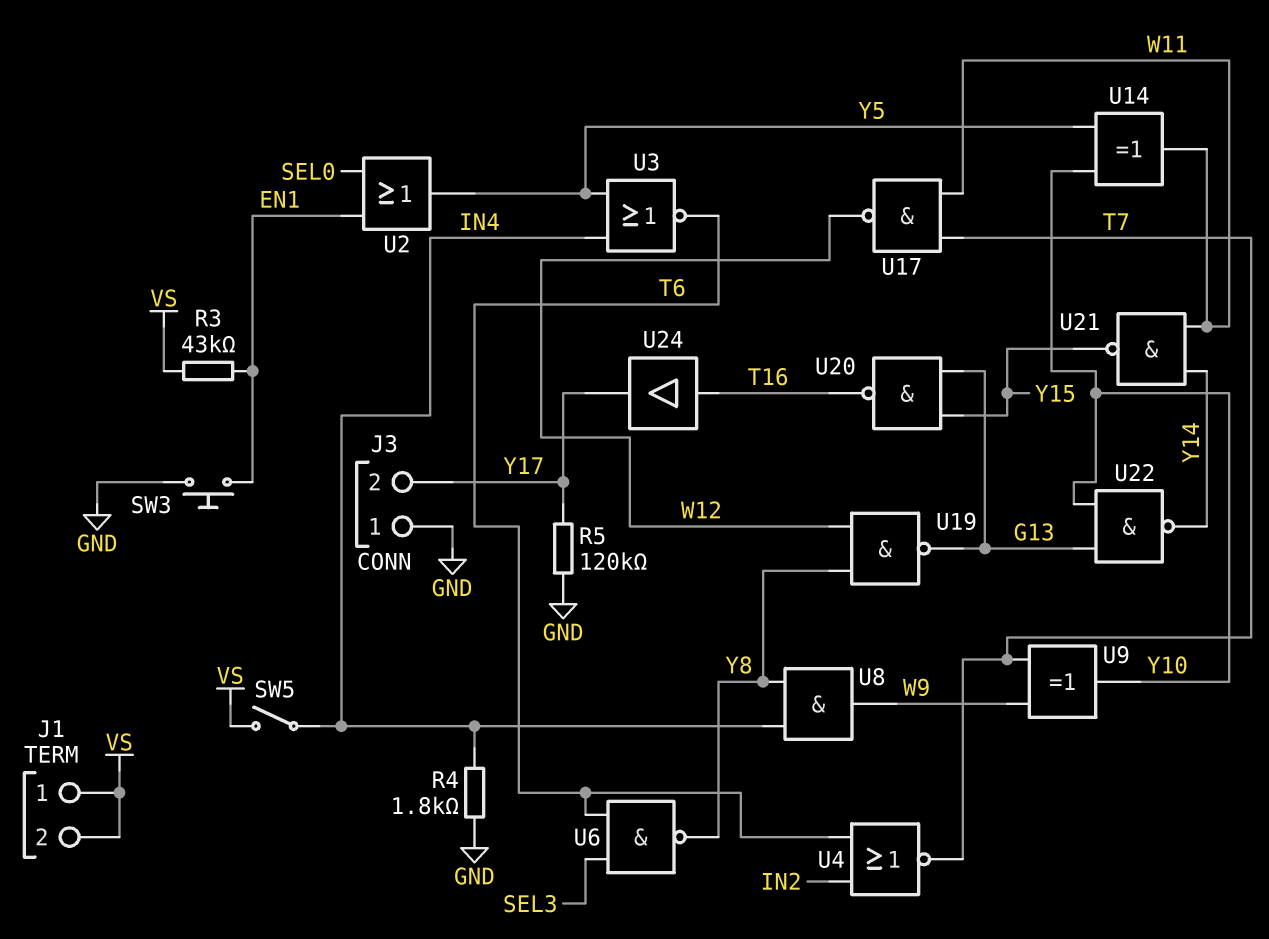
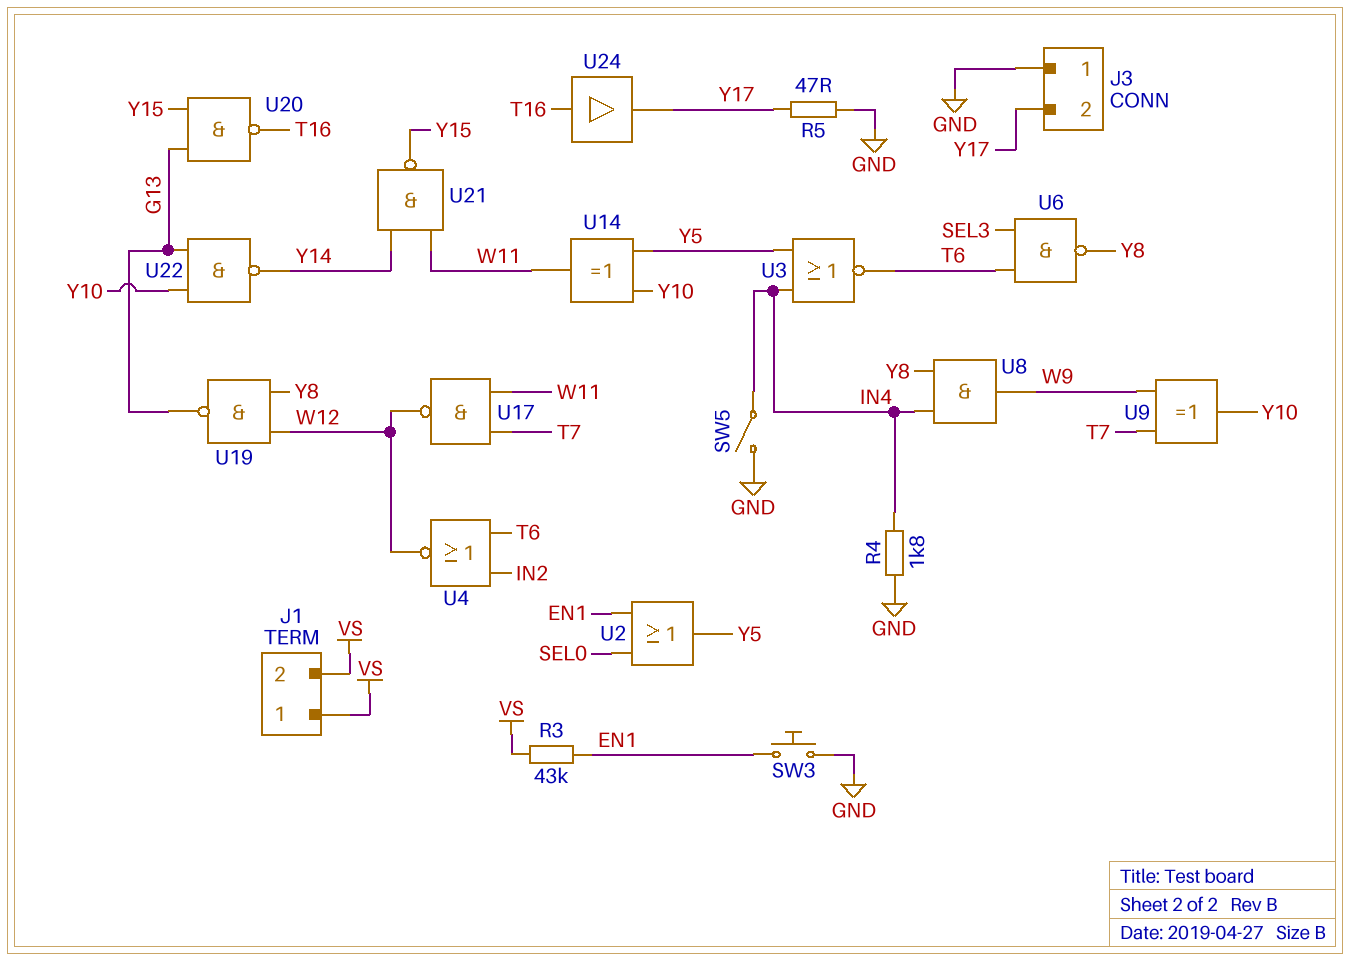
R5: 120k (GND, Y17) -> 47 (GND, Y17)
SW5: switch (IN4, VS) -> switch (GND, IN4)
U4: NOR (in IN2, in T6, out T7) -> NOR (in IN2, in T6, out W12)

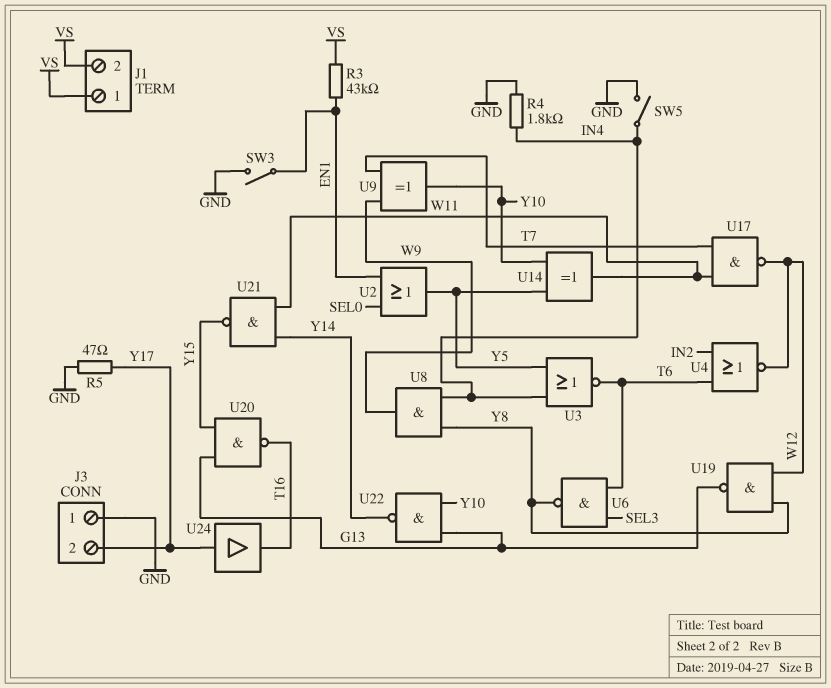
SW3: button (EN1, GND) -> switch (EN1, GND)
U24: buffer (in T16, out Y17) -> buffer (in Y17, out T16)

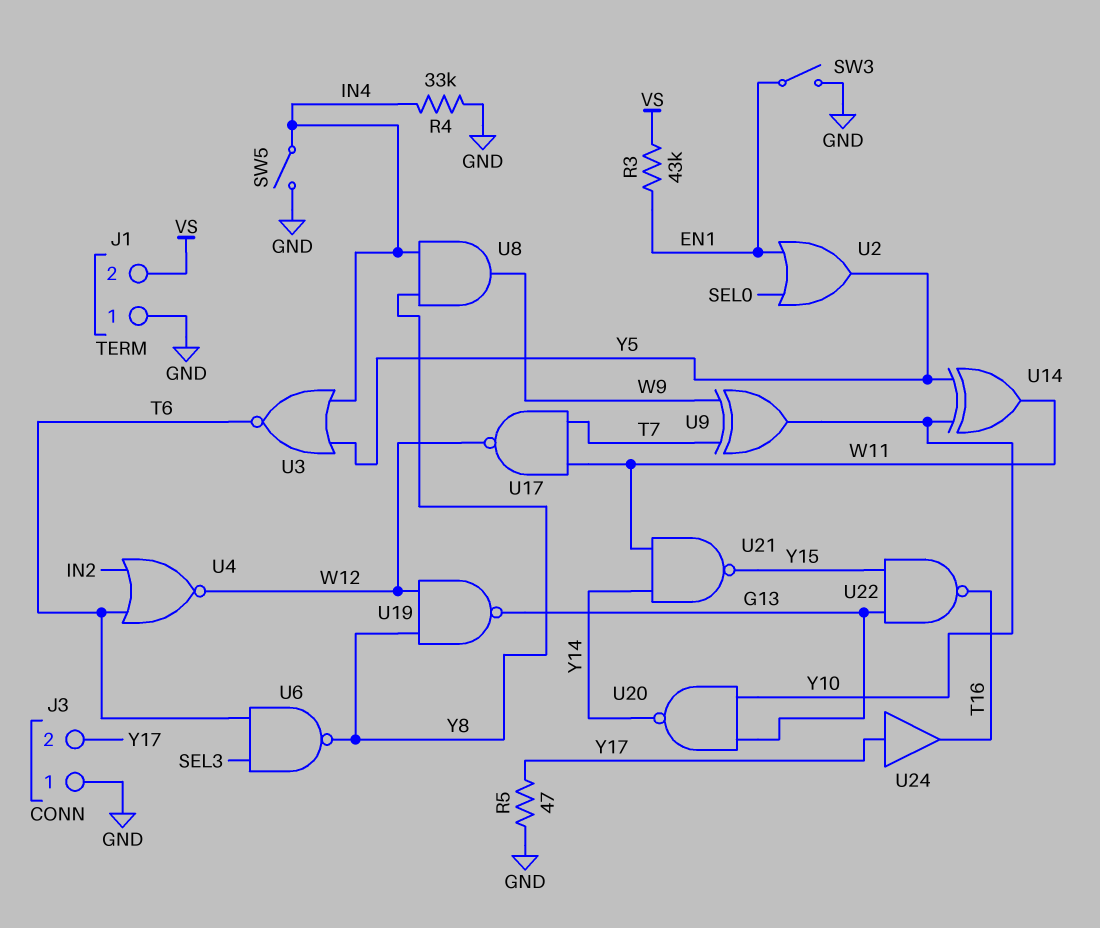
J1 pin 1: VS -> GND
R4: 1.8k (GND, IN4) -> 33k (GND, IN4)
U20: NAND (in G13, in Y15, out T16) -> NAND (in G13, in Y10, out Y14)
U22: NAND (in G13, in Y10, out Y14) -> NAND (in G13, in Y15, out T16)

